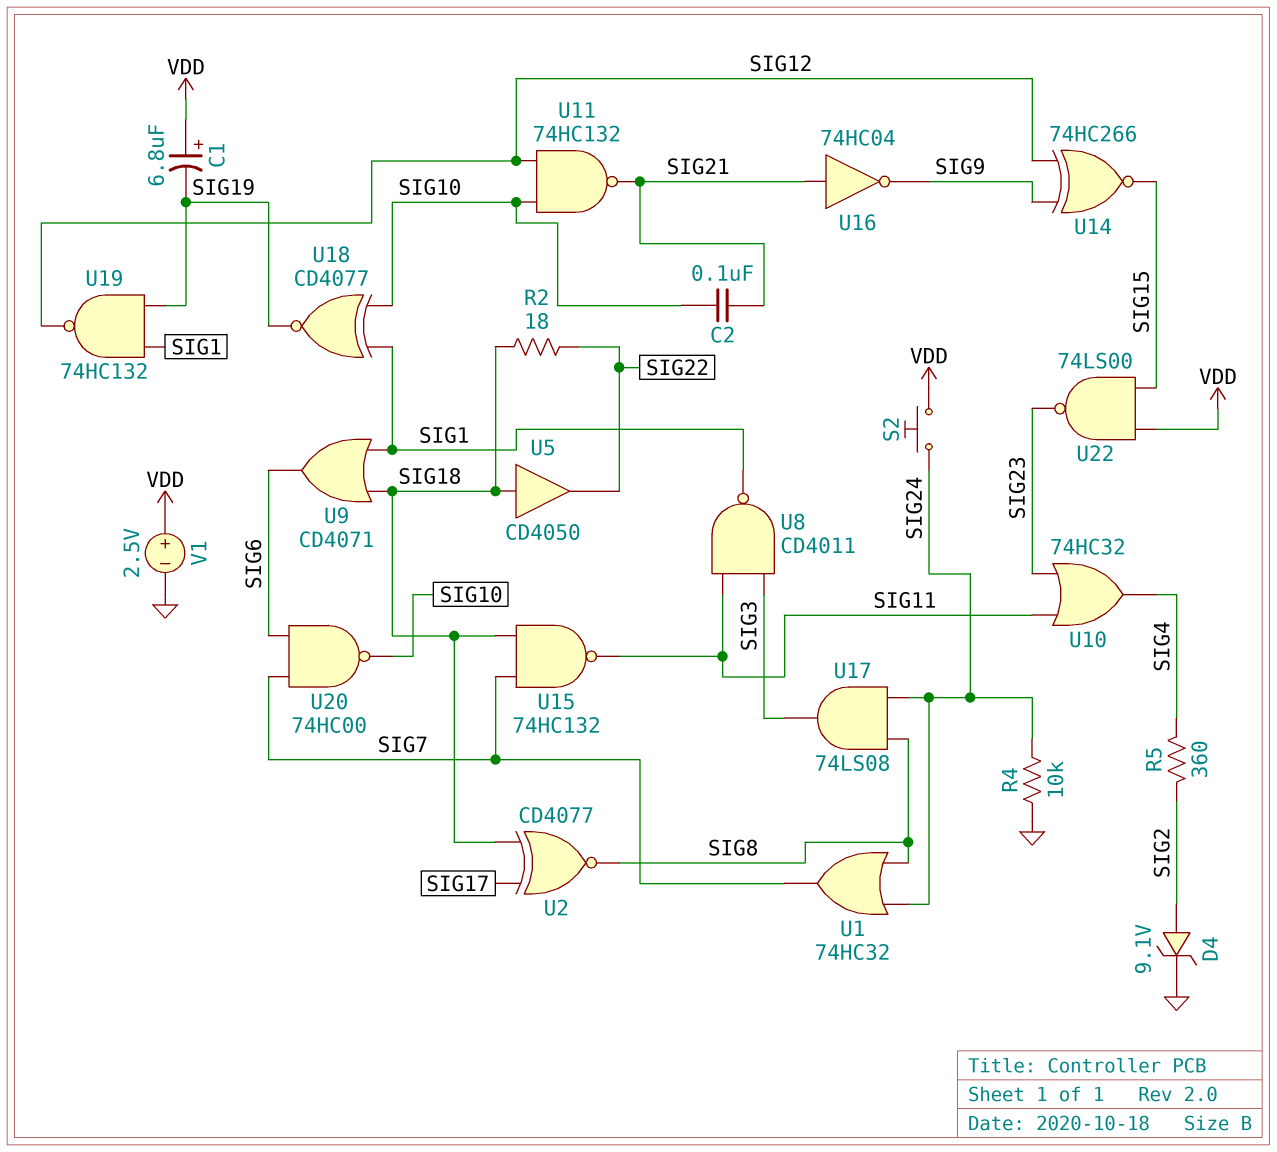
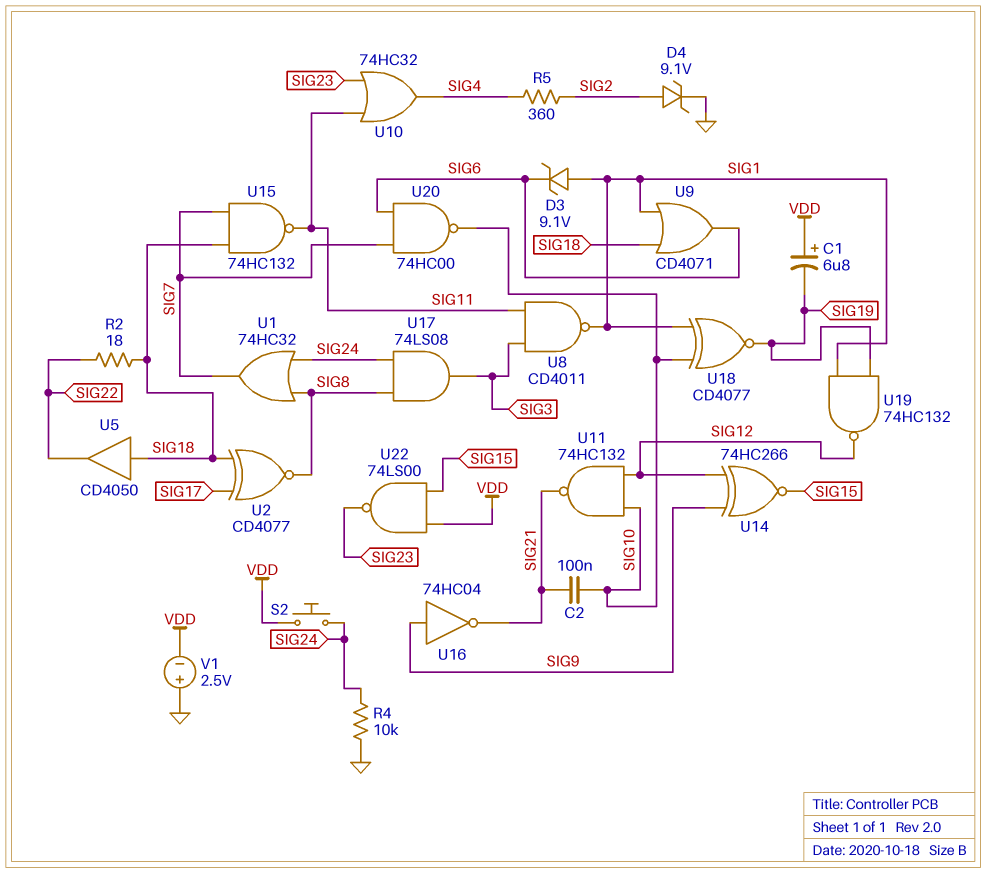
D3: none -> zener 9.1V (A SIG1, K SIG6)
U16: NOT 74HC04 (in SIG21, out SIG9) -> NOT 74HC04 (in SIG9, out SIG21)
V1: 2.5V (plus VDD, minus GND) -> 2.5V (plus GND, minus VDD)

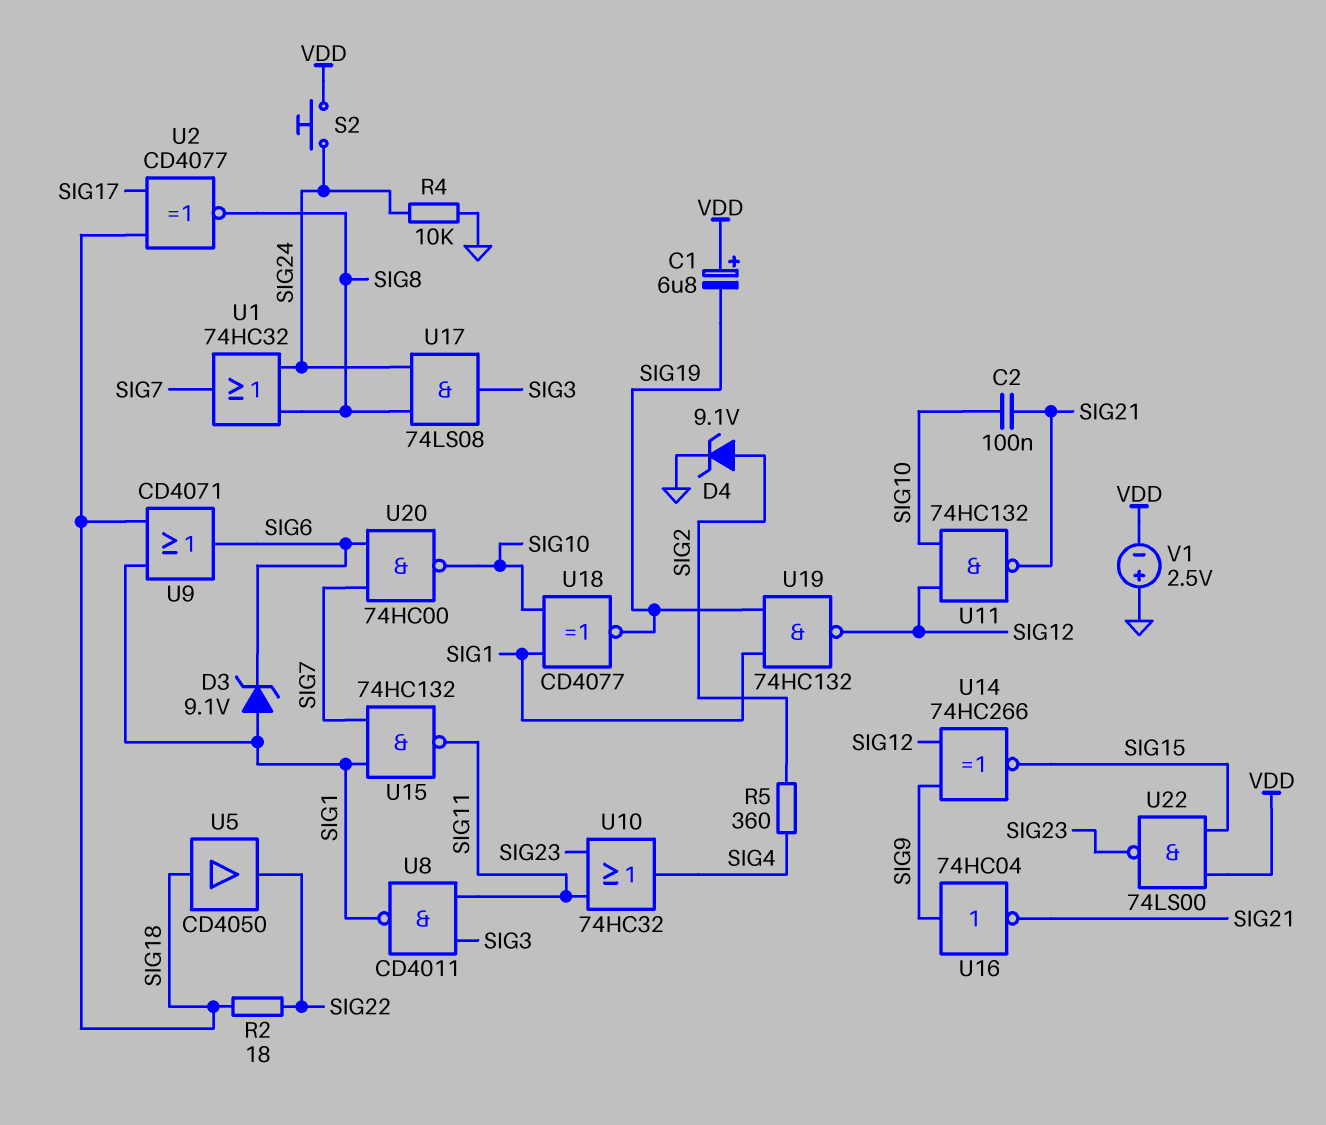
U15: NAND 74HC132 (in SIG7, in SIG18, out SIG11) -> NAND 74HC132 (in SIG1, in SIG7, out SIG11)

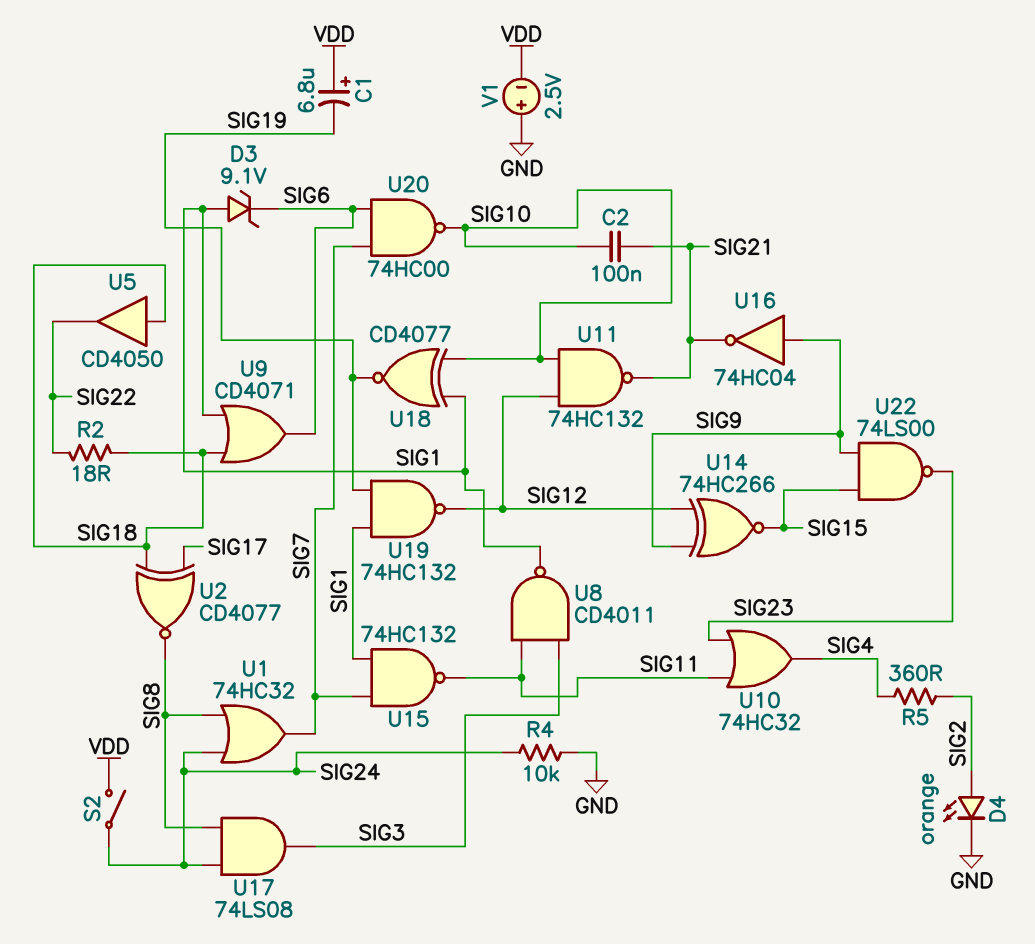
D4: zener 9.1V (A SIG2, K GND) -> LED orange (A SIG2, K GND)
S2: button (SIG24, VDD) -> switch (SIG24, VDD)
U22: NAND 74LS00 (in SIG15, in VDD, out SIG23) -> NAND 74LS00 (in SIG9, in SIG15, out SIG23)

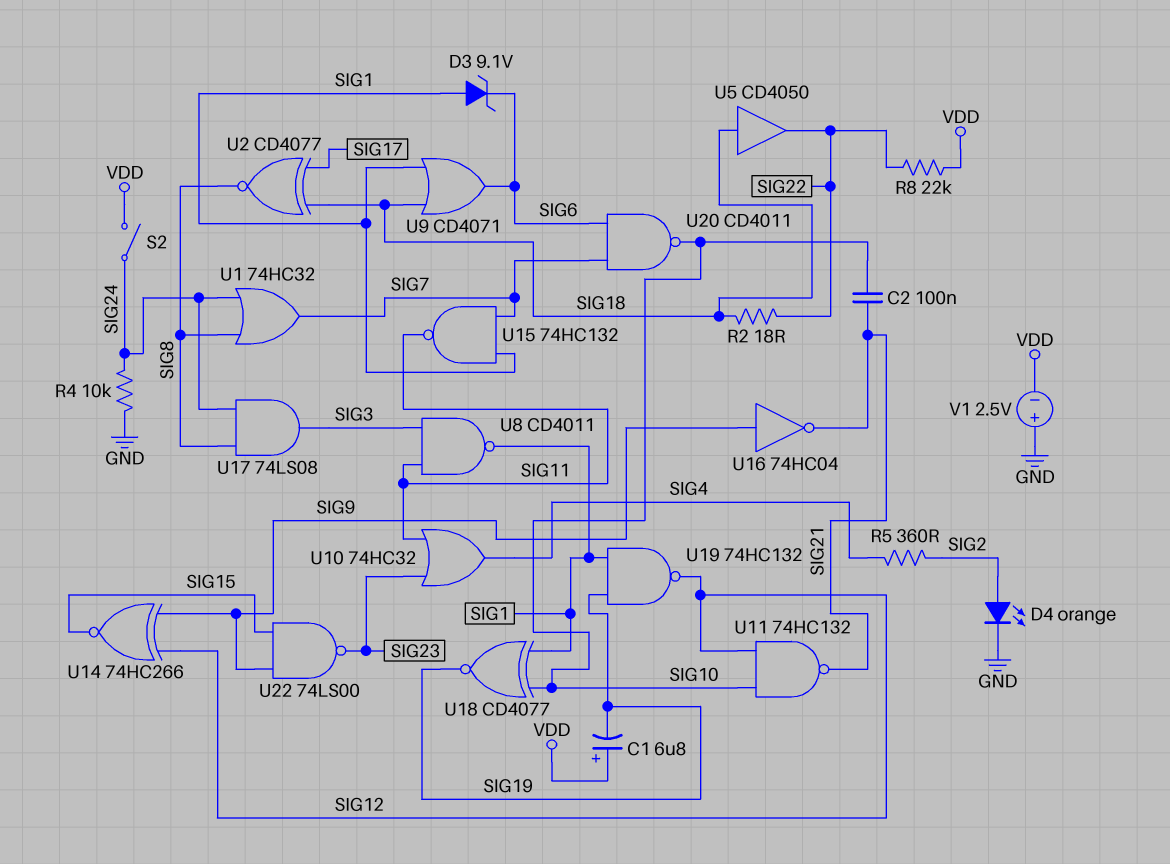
R8: none -> 22k (SIG22, VDD)
U20: NAND 74HC00 (in SIG6, in SIG7, out SIG10) -> NAND CD4011 (in SIG6, in SIG7, out SIG10)

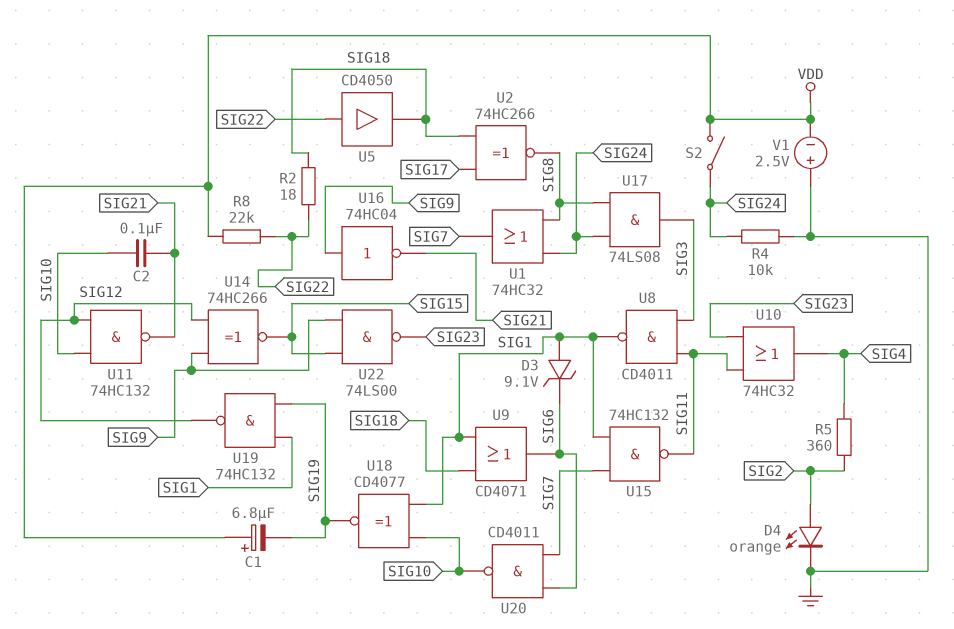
U2: XNOR CD4077 (in SIG17, in SIG18, out SIG8) -> XNOR 74HC266 (in SIG17, in SIG18, out SIG8)
U5: buffer CD4050 (in SIG18, out SIG22) -> buffer CD4050 (in SIG22, out SIG18)

